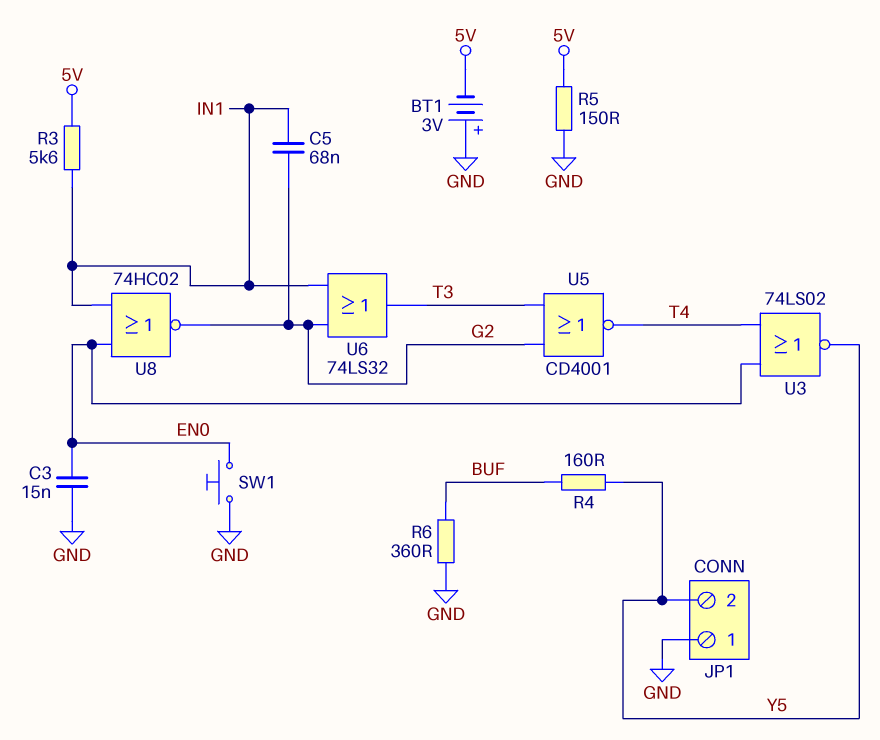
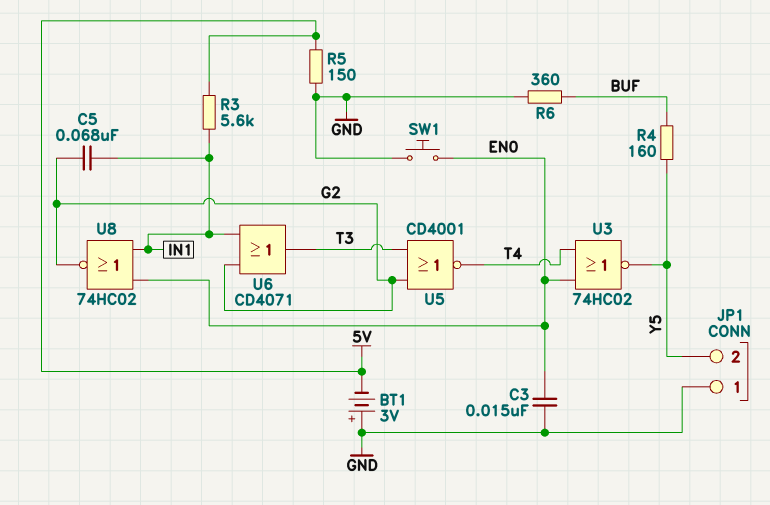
U3: NOR 74LS02 (in EN0, in T4, out Y5) -> NOR 74HC02 (in EN0, in T4, out Y5)
U6: OR 74LS32 (in G2, in IN1, out T3) -> OR CD4071 (in G2, in IN1, out T3)

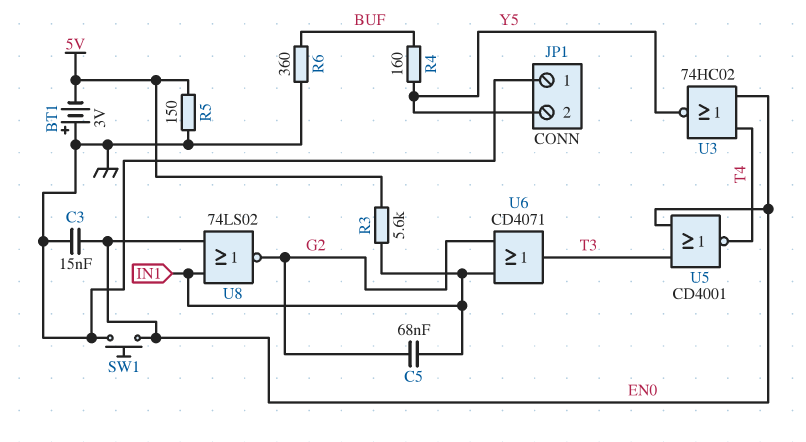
U5: NOR CD4001 (in G2, in T3, out T4) -> NOR CD4001 (in EN0, in T3, out T4)
U8: NOR 74HC02 (in EN0, in IN1, out G2) -> NOR 74LS02 (in EN0, in IN1, out G2)

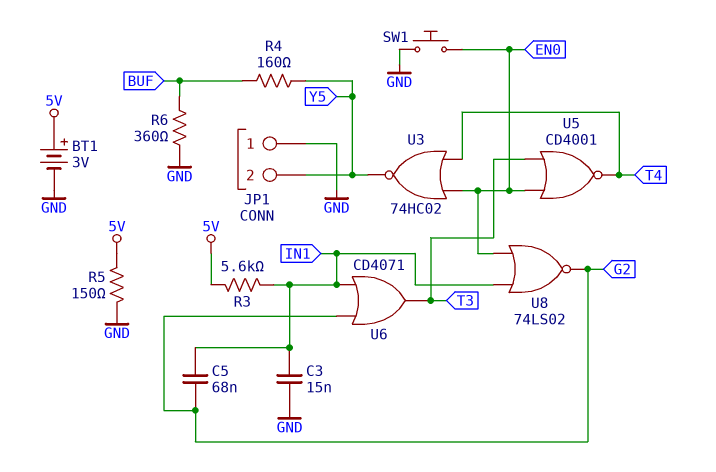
BT1: 3V (plus GND, minus 5V) -> 3V (plus 5V, minus GND)
C3: 15nF (EN0, GND) -> 15nF (GND, IN1)

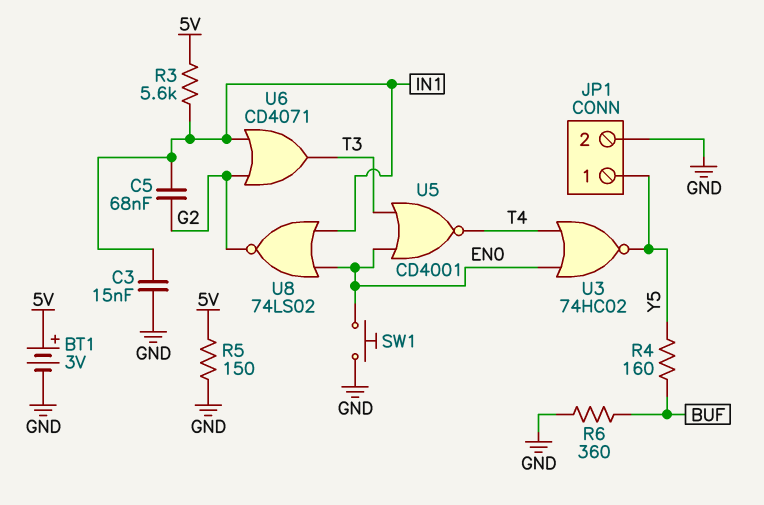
JP1 pin 1: GND -> Y5
JP1 pin 2: Y5 -> GND

